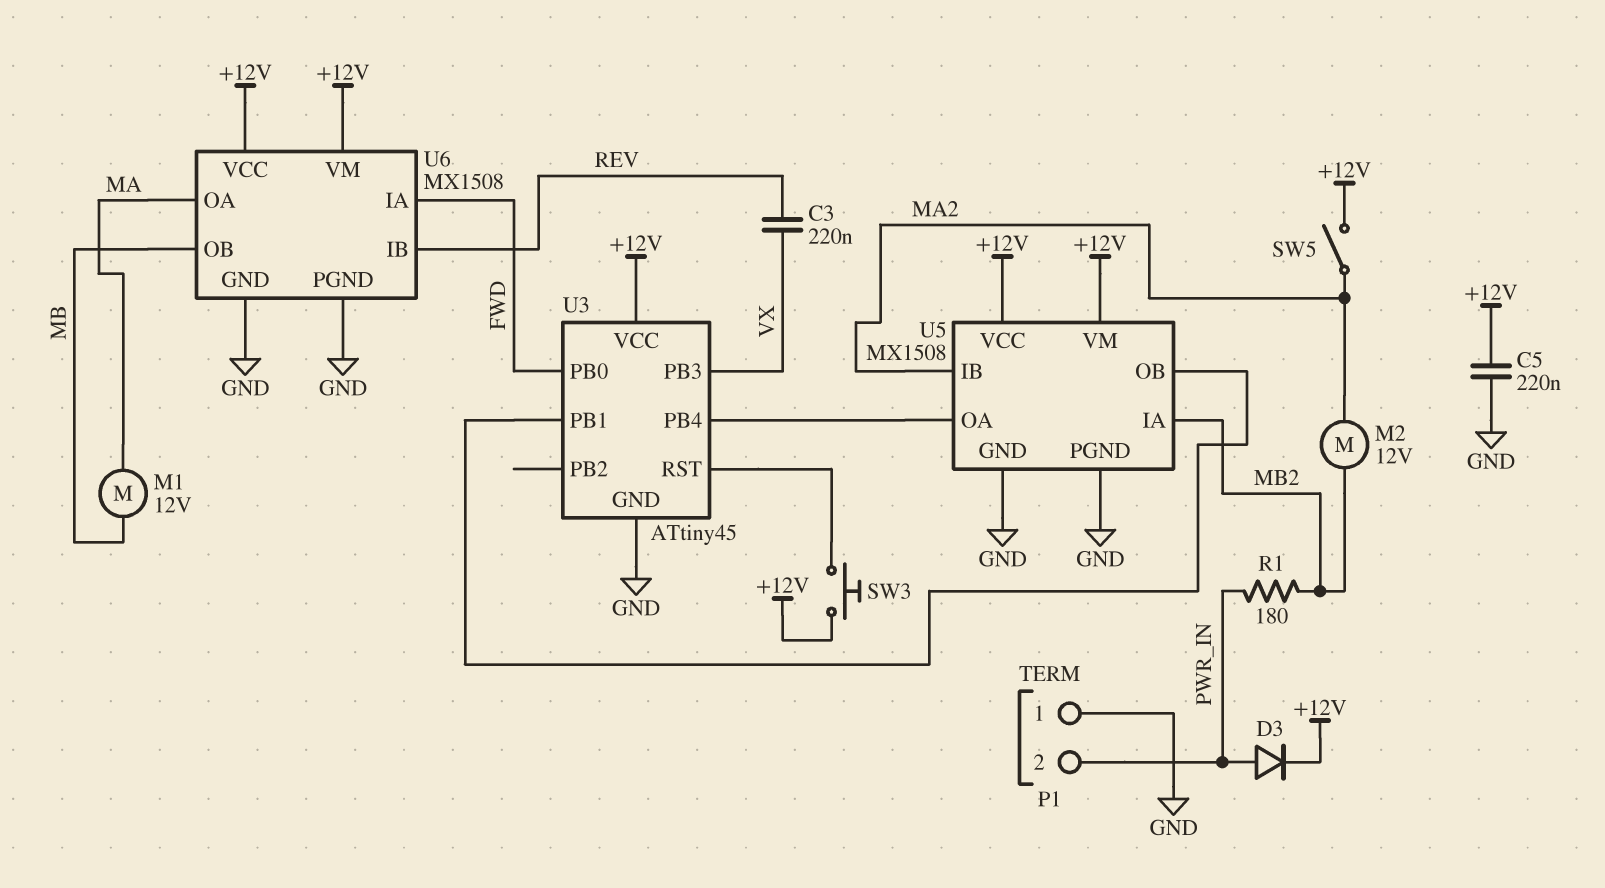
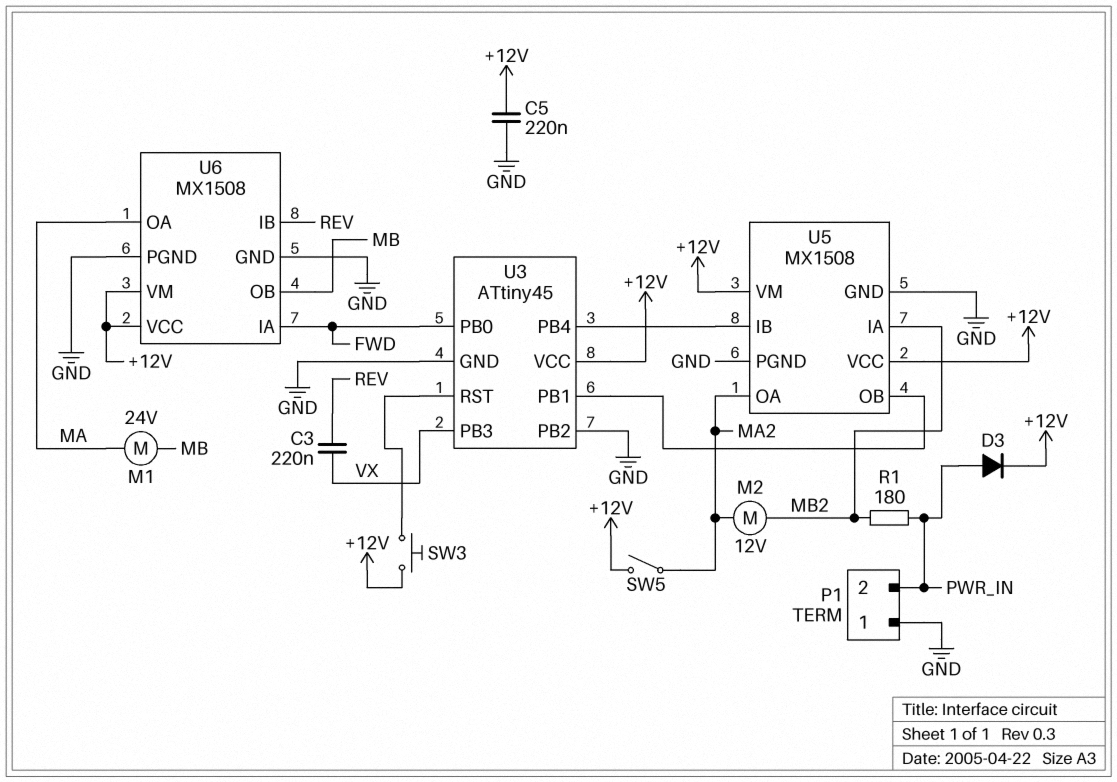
M1: motor 12V (MA, MB) -> motor 24V (MA, MB)
U3 pin PB2: none -> GND
U5 pin IB: MA2 -> U3/PB4
U5 pin OA: U3/PB4 -> MA2

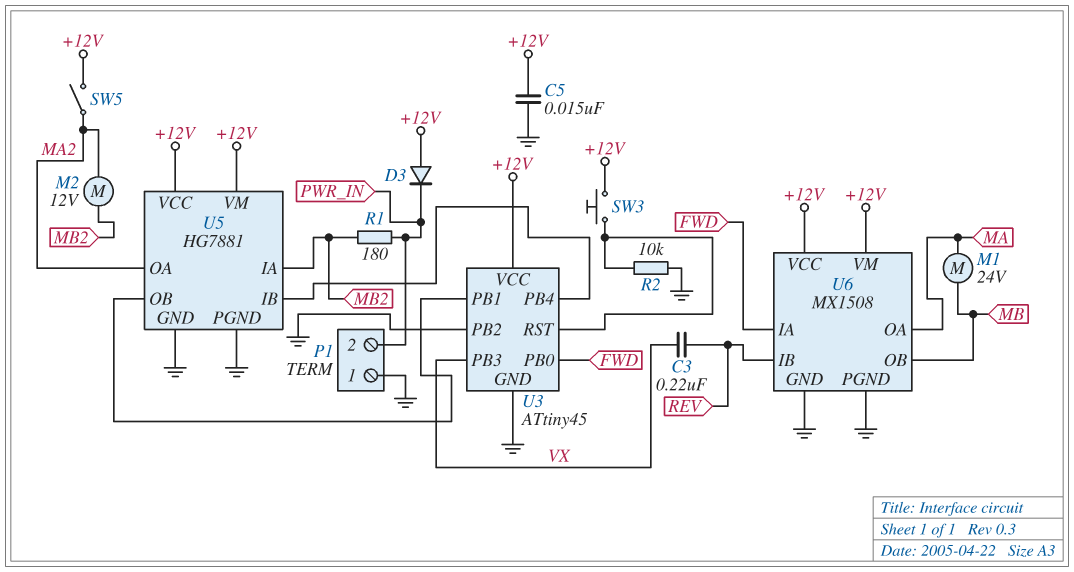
C5: 220nF (+12V, GND) -> 15nF (+12V, GND)
D3: diode (A PWR_IN, K +12V) -> diode (A +12V, K PWR_IN)
R2: none -> 10k (GND, U3/RST)
U5: MX1508 -> HG7881

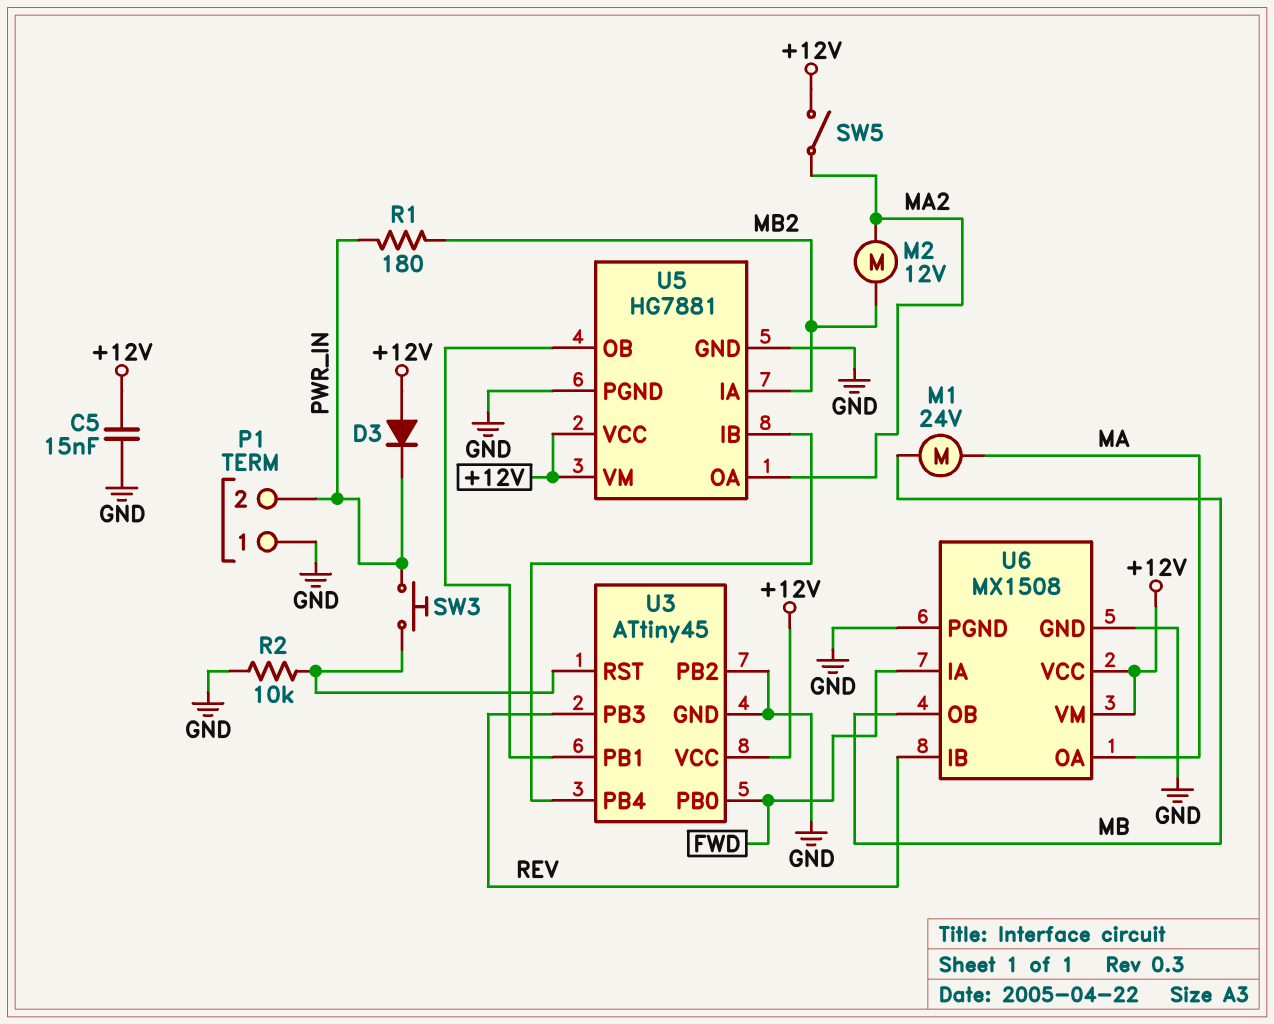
C3: 220nF (REV, VX) -> none
SW3: button (+12V, U3/RST) -> button (PWR_IN, U3/RST)
U3 pin PB3: VX -> REV

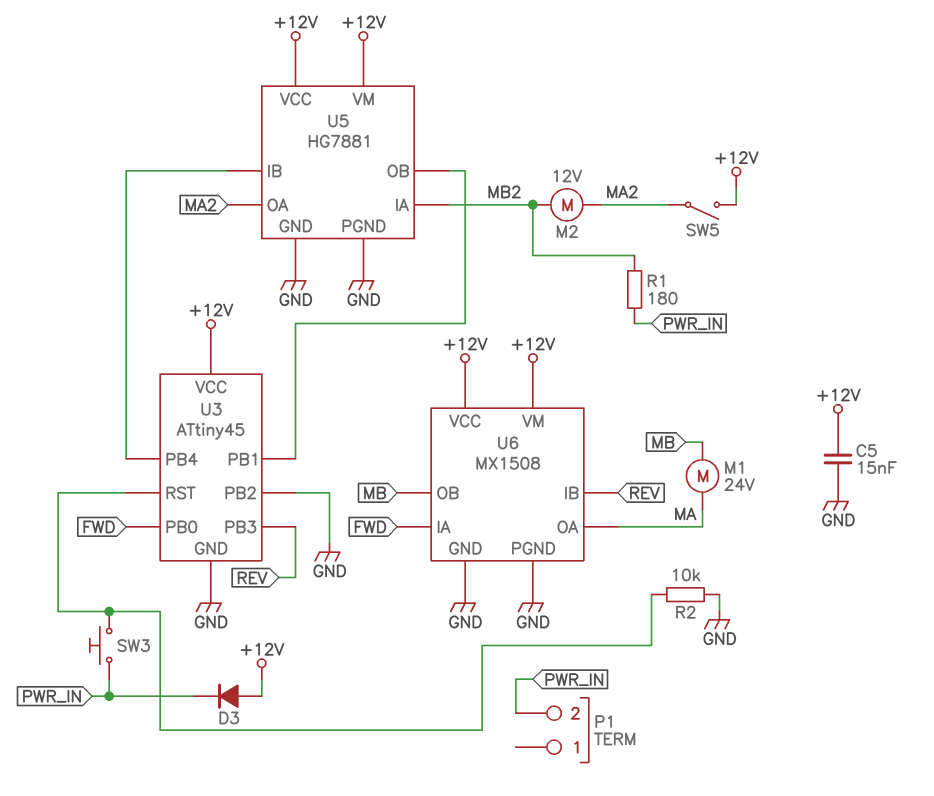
P1 pin 1: GND -> none

